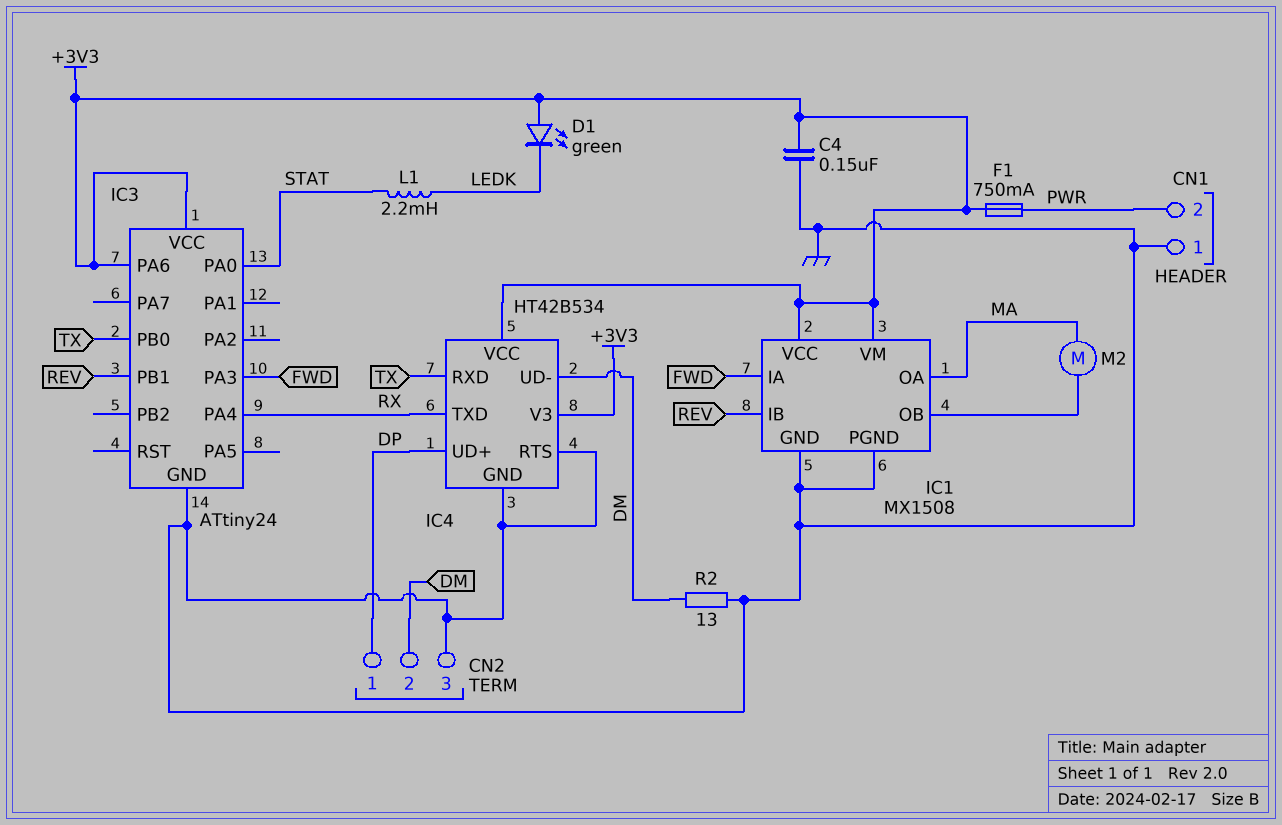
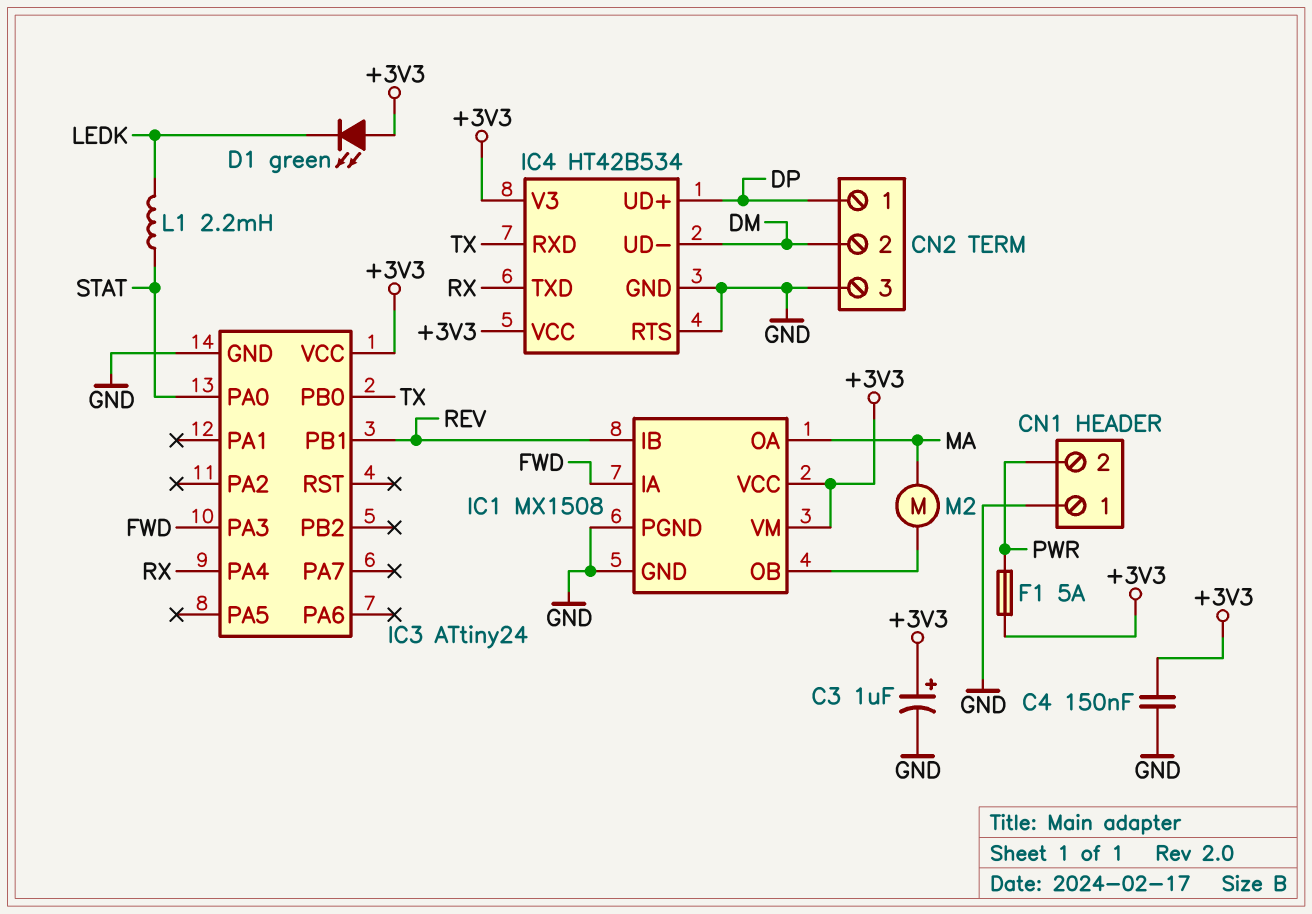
C3: none -> 1uF (plus +3V3, minus GND)
F1: 750mA (+3V3, PWR) -> 5A (+3V3, PWR)
IC3 pin PA6: +3V3 -> none
R2: 13 (DM, GND) -> none

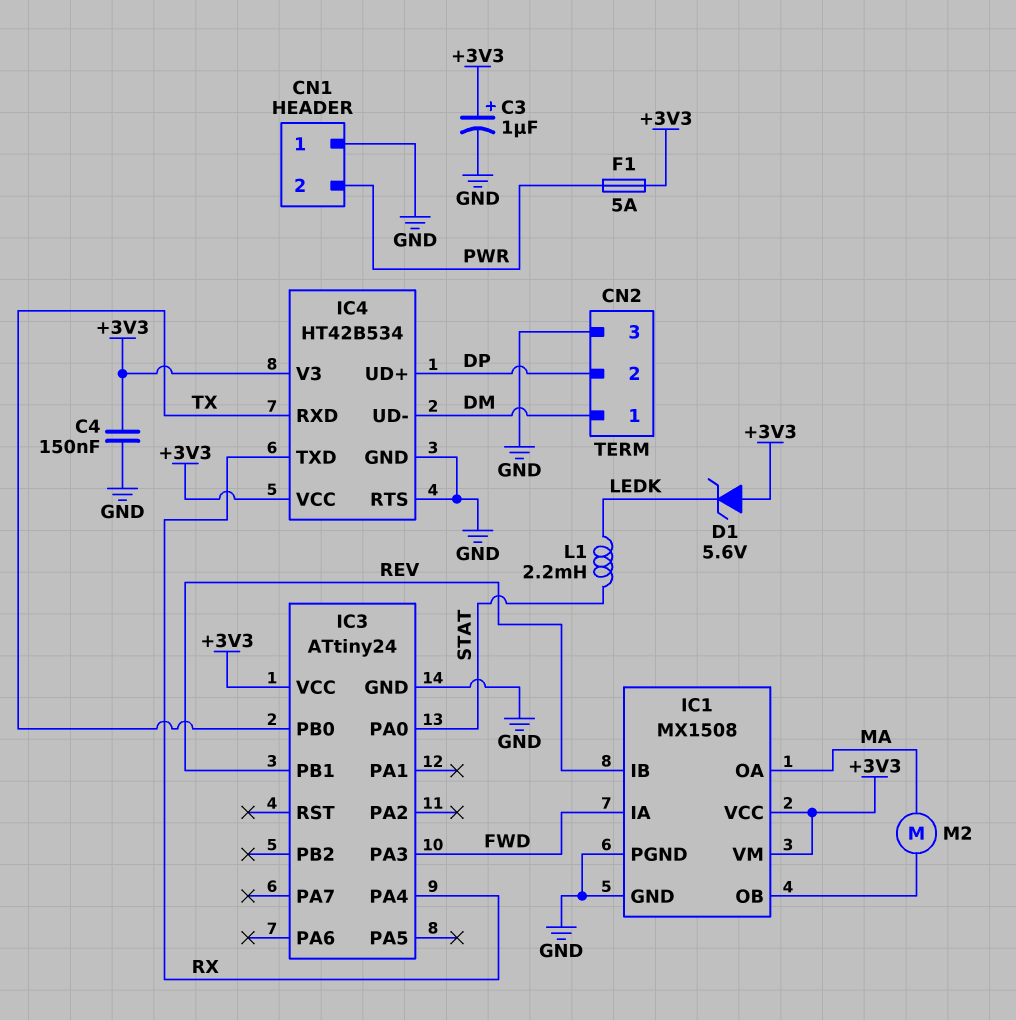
CN2 pin 1: DP -> DM
CN2 pin 2: DM -> DP
D1: LED green (A +3V3, K LEDK) -> zener 5.6V (A +3V3, K LEDK)

